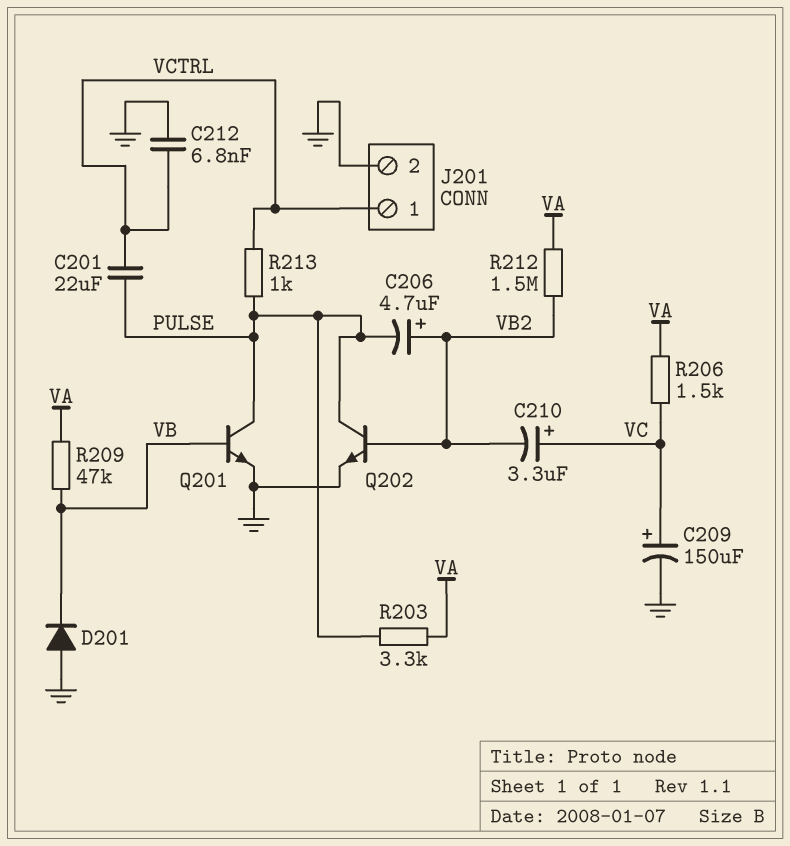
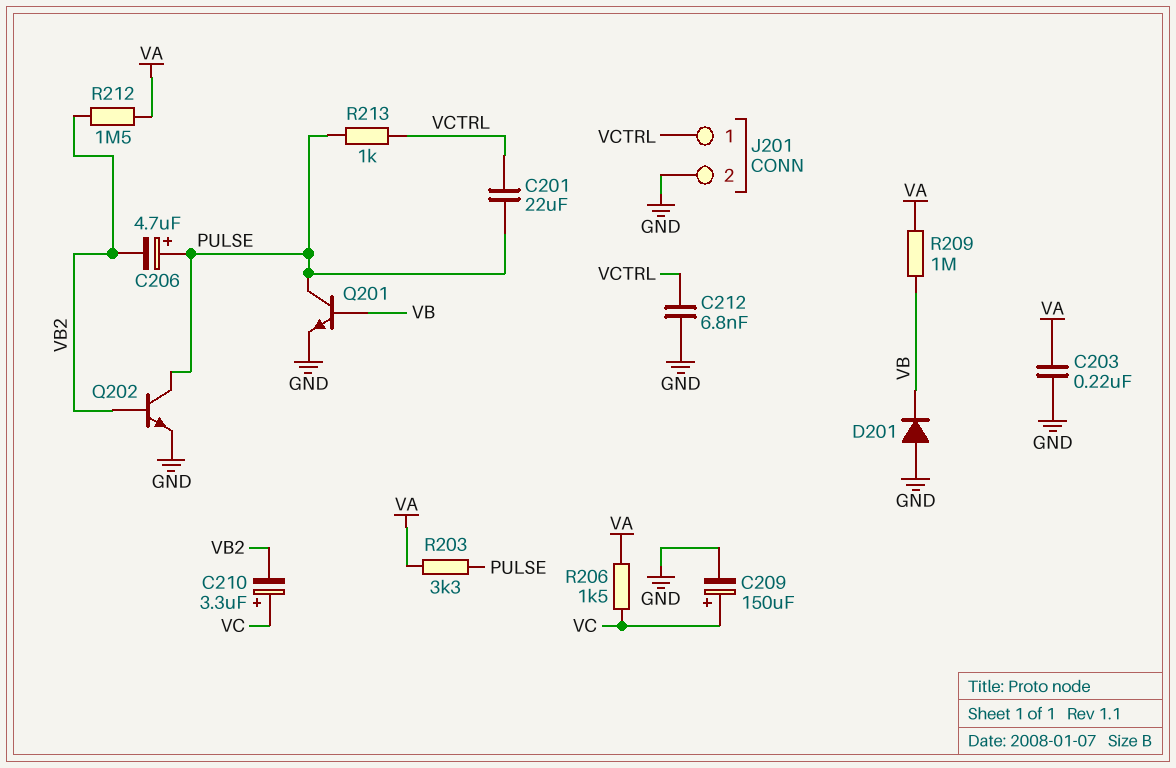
C203: none -> 220nF (GND, VA)
C206: 4.7uF (plus VB2, minus PULSE) -> 4.7uF (plus PULSE, minus VB2)
R209: 47k (VA, VB) -> 1M (VA, VB)

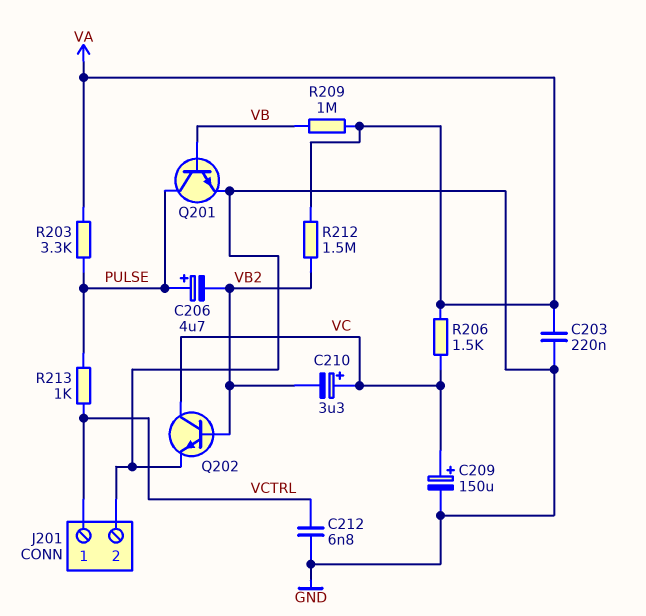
C201: 22uF (PULSE, VCTRL) -> none
D201: diode (A GND, K VB) -> none
Q202: NPN (B VB2, C PULSE, E GND) -> NPN (B VB2, C VC, E GND)

